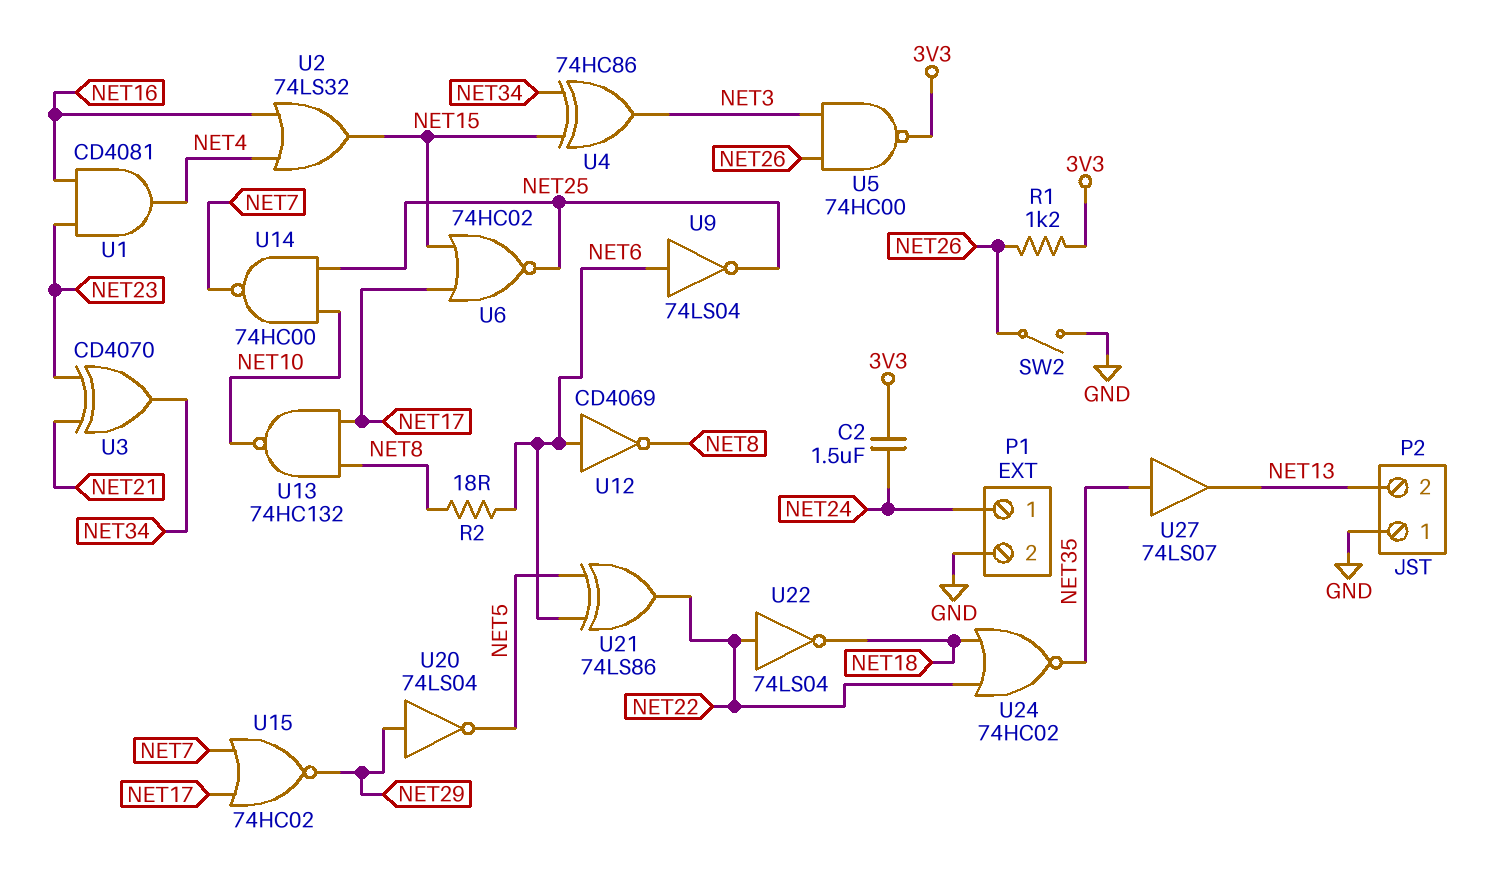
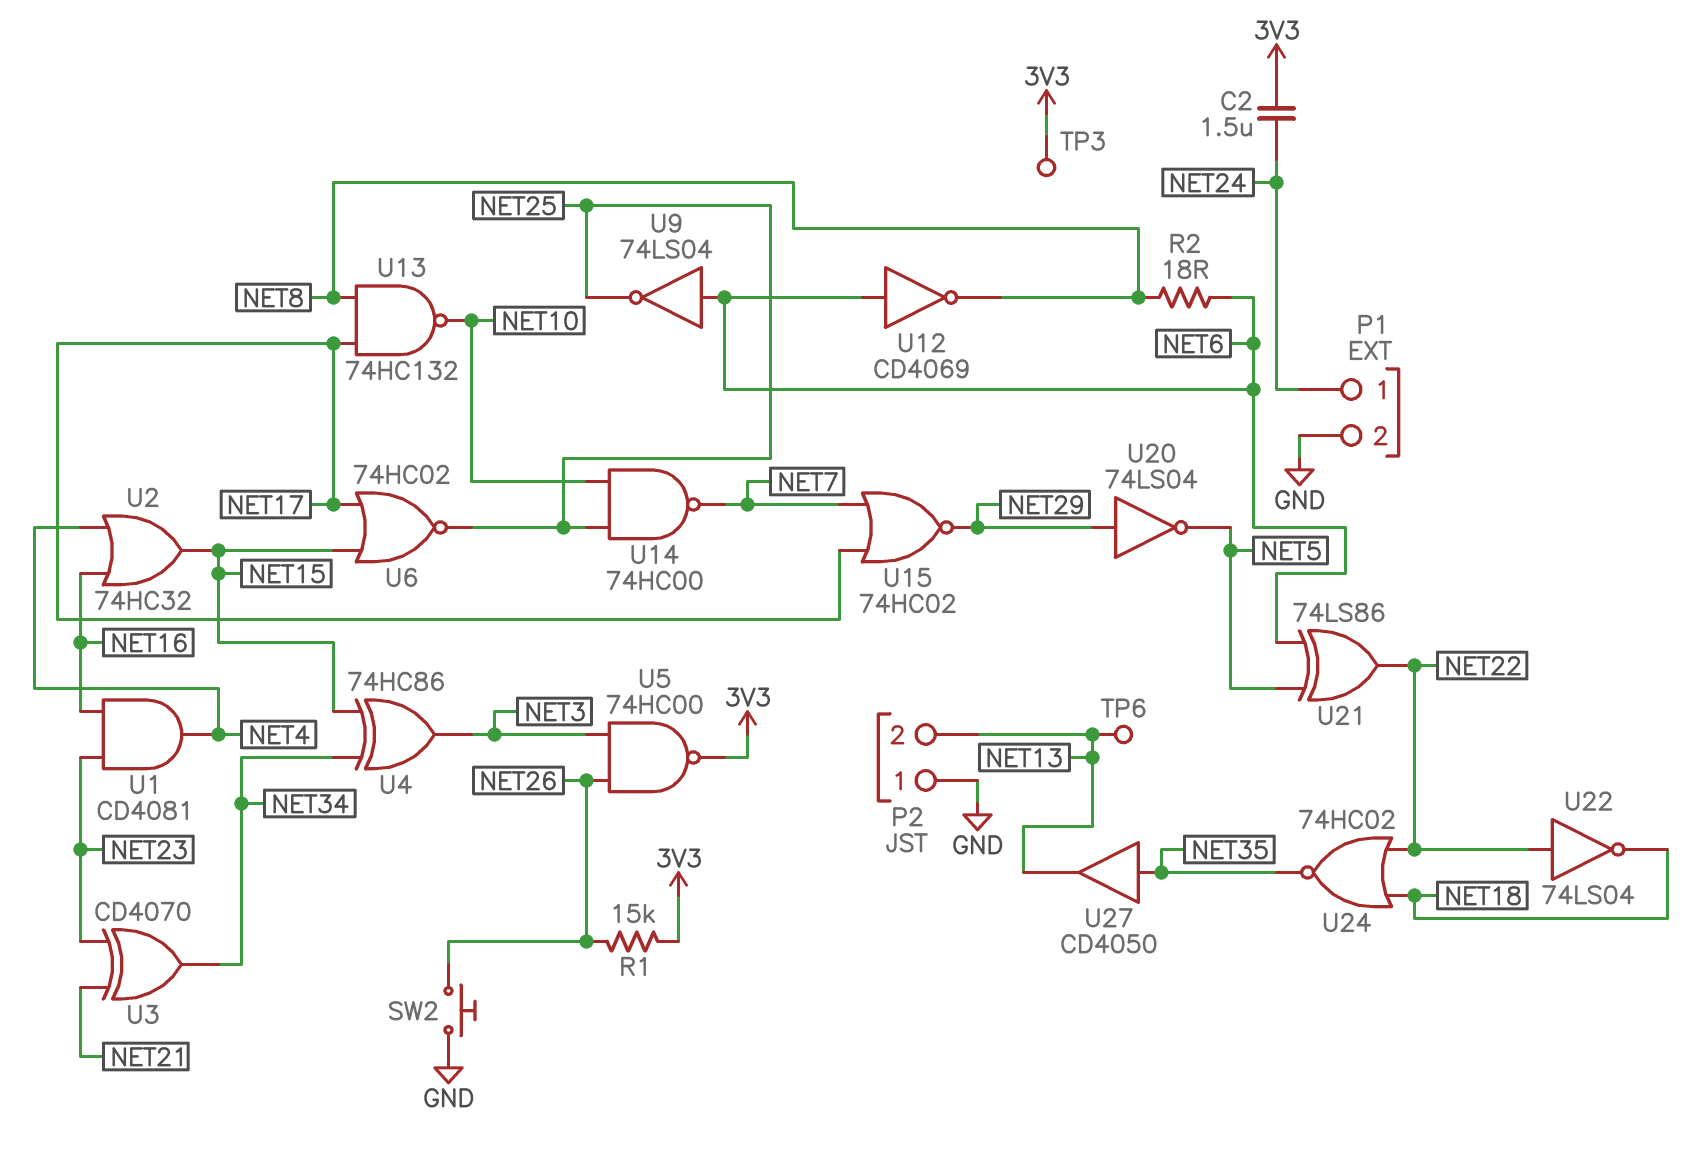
R1: 1.2k (3V3, NET26) -> 15k (3V3, NET26)
SW2: switch (GND, NET26) -> button (GND, NET26)
TP3: none -> test point (3V3)
TP6: none -> test point (NET13)
U2: OR 74LS32 (in NET4, in NET16, out NET15) -> OR 74HC32 (in NET4, in NET16, out NET15)
U27: buffer 74LS07 (in NET35, out NET13) -> buffer CD4050 (in NET35, out NET13)

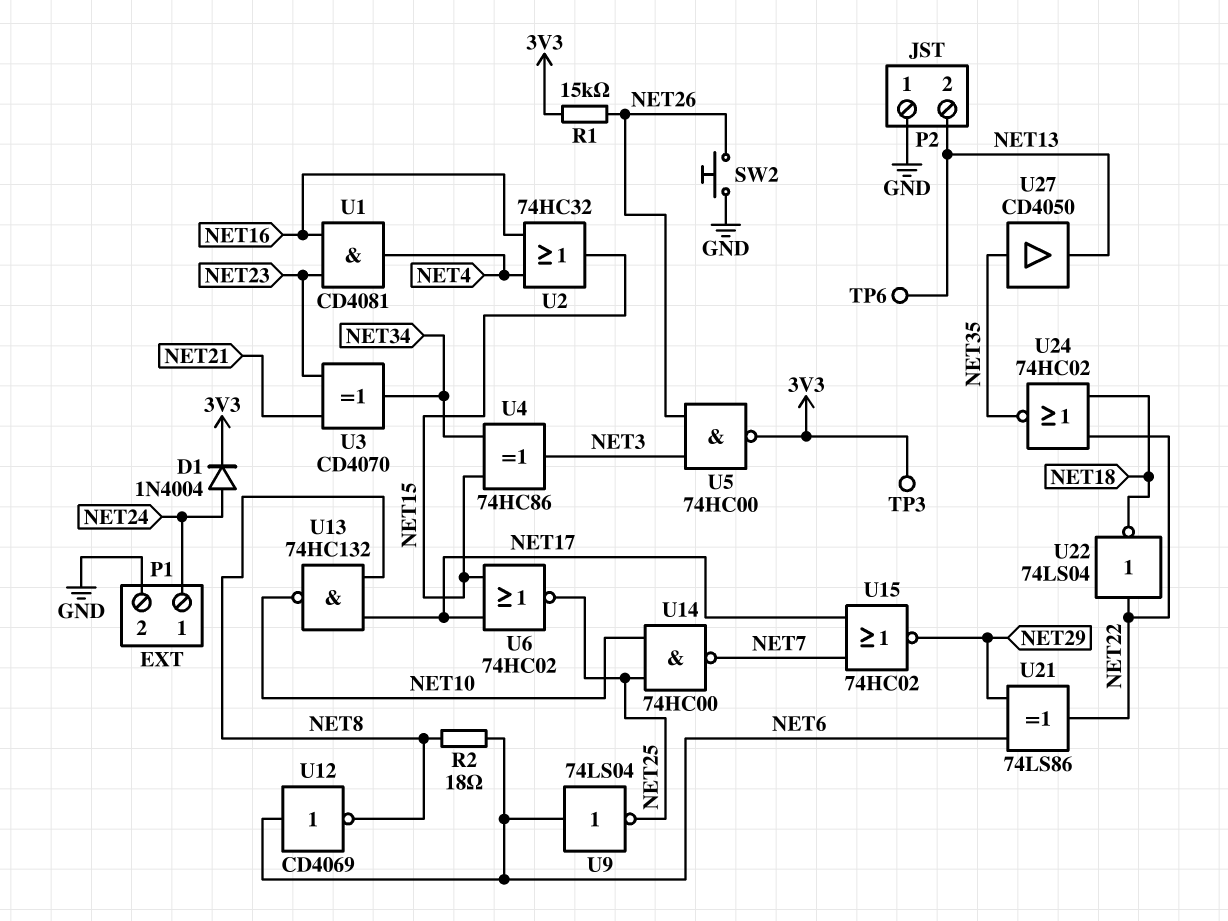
C2: 1.5uF (3V3, NET24) -> none
D1: none -> diode 1N4004 (A NET24, K 3V3)
U20: NOT 74LS04 (in NET29, out NET5) -> none
U21: XOR 74LS86 (in NET5, in NET6, out NET22) -> XOR 74LS86 (in NET6, in NET29, out NET22)

